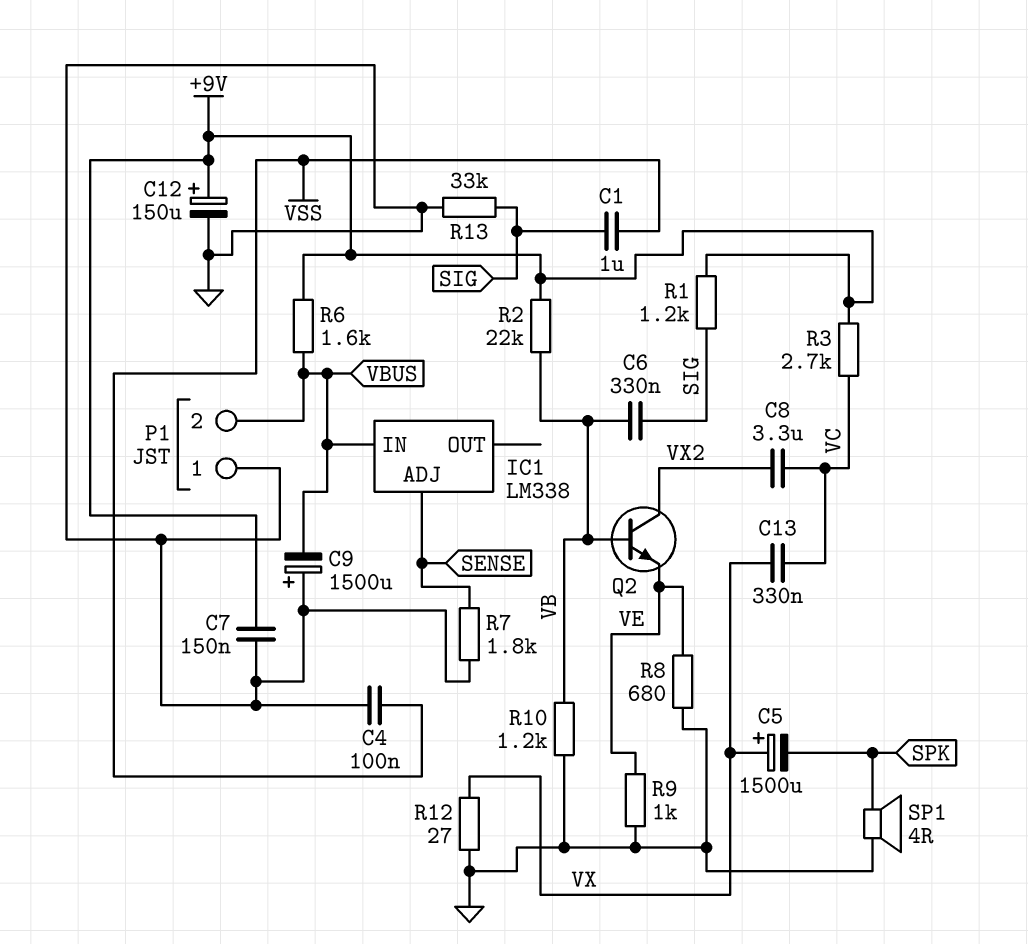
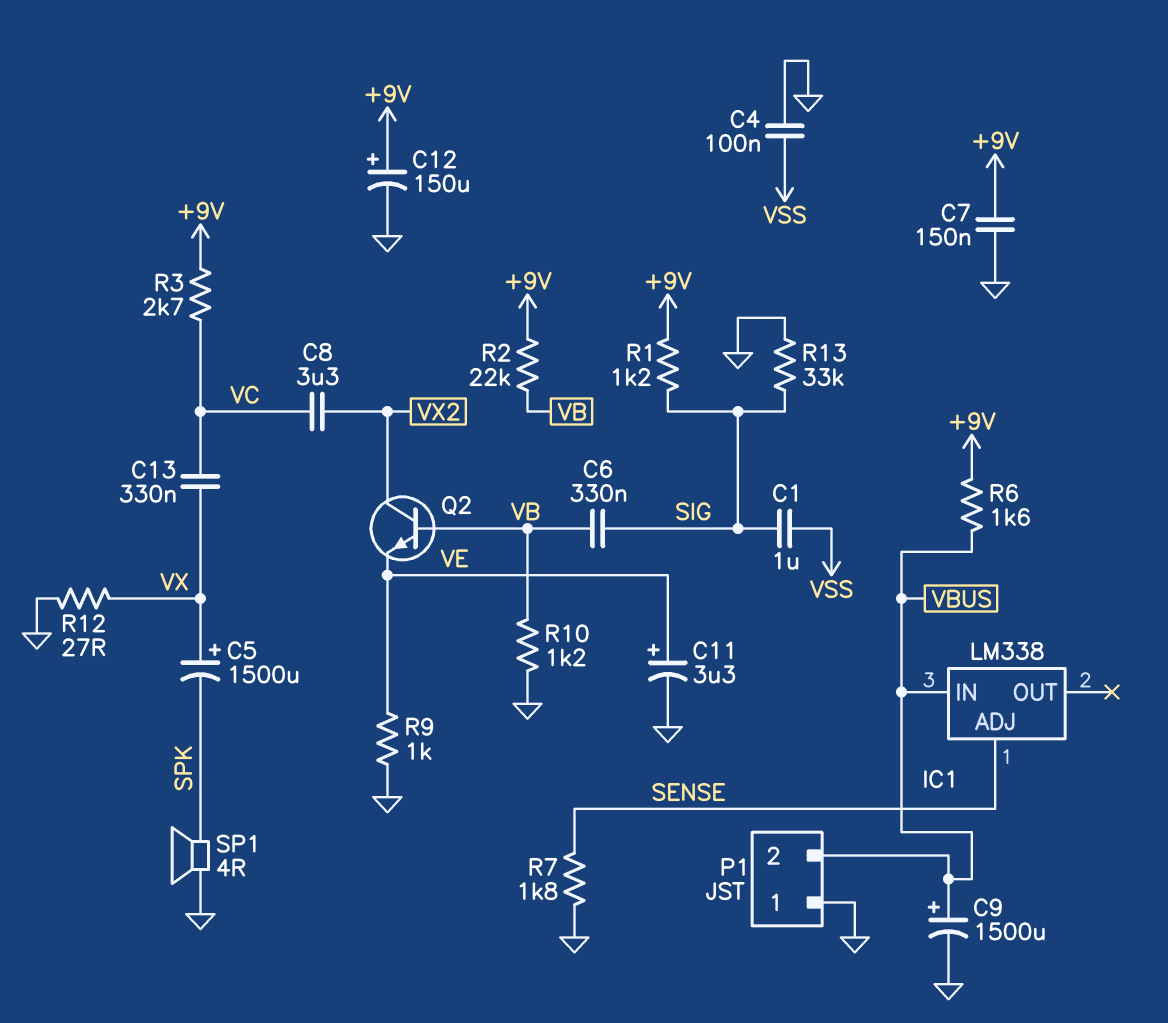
C9: 1500uF (plus GND, minus VBUS) -> 1500uF (plus VBUS, minus GND)
C11: none -> 3.3uF (plus VE, minus GND)
R8: 680 (GND, VE) -> none

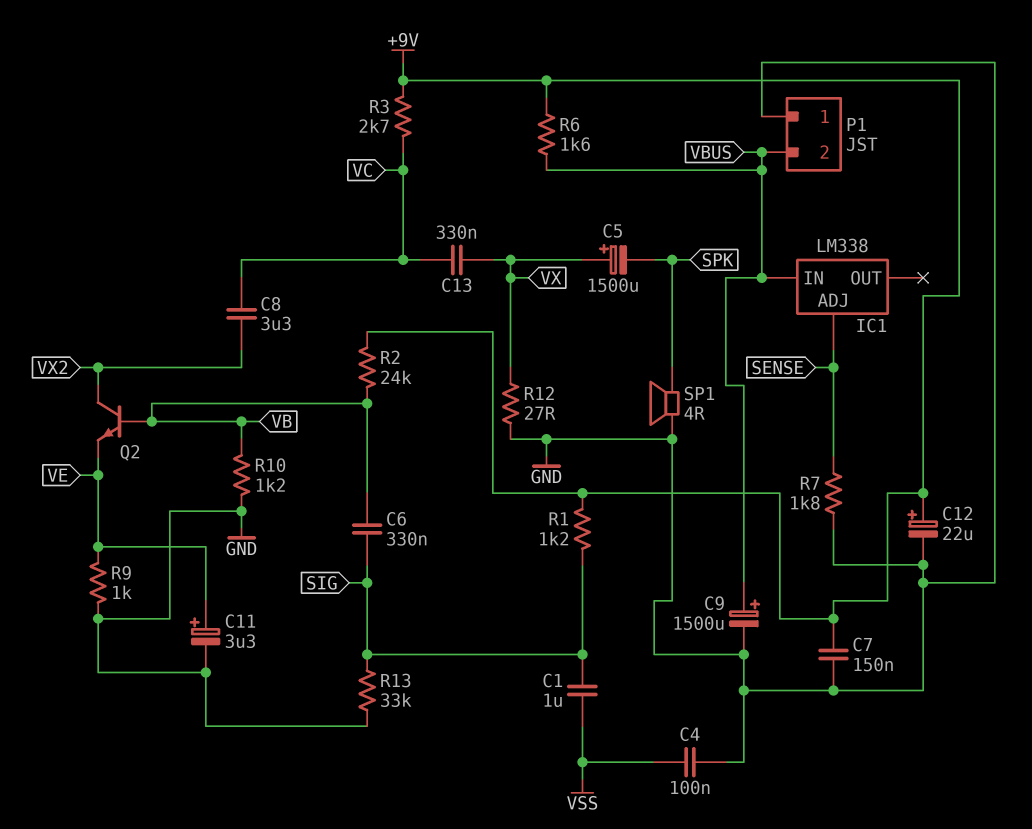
C12: 150uF (plus +9V, minus GND) -> 22uF (plus +9V, minus GND)
R2: 22k (+9V, VB) -> 24k (+9V, VB)

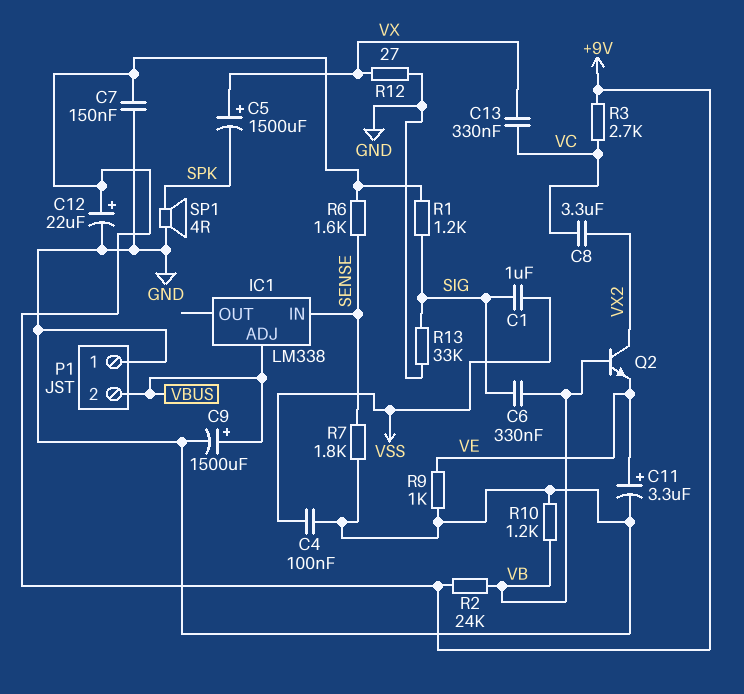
IC1 pin ADJ: SENSE -> VBUS
IC1 pin IN: VBUS -> SENSE
R6: 1.6k (+9V, VBUS) -> 1.6k (+9V, SENSE)

